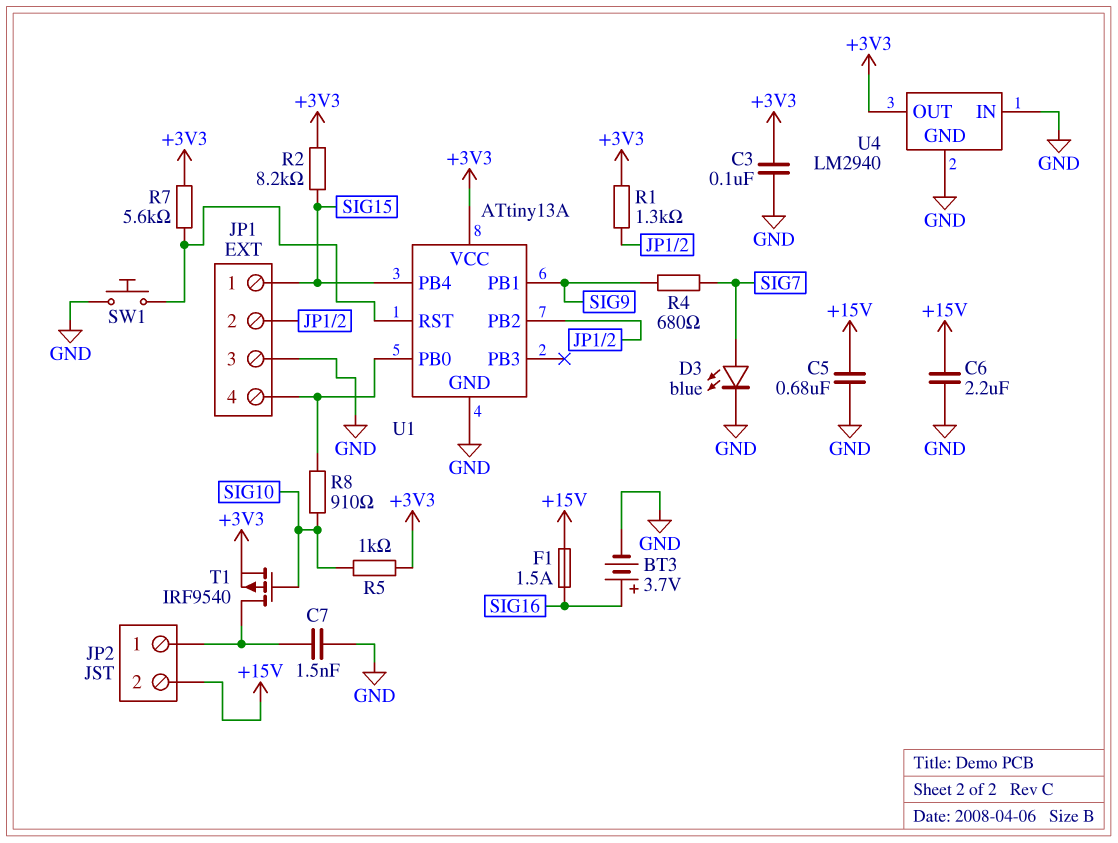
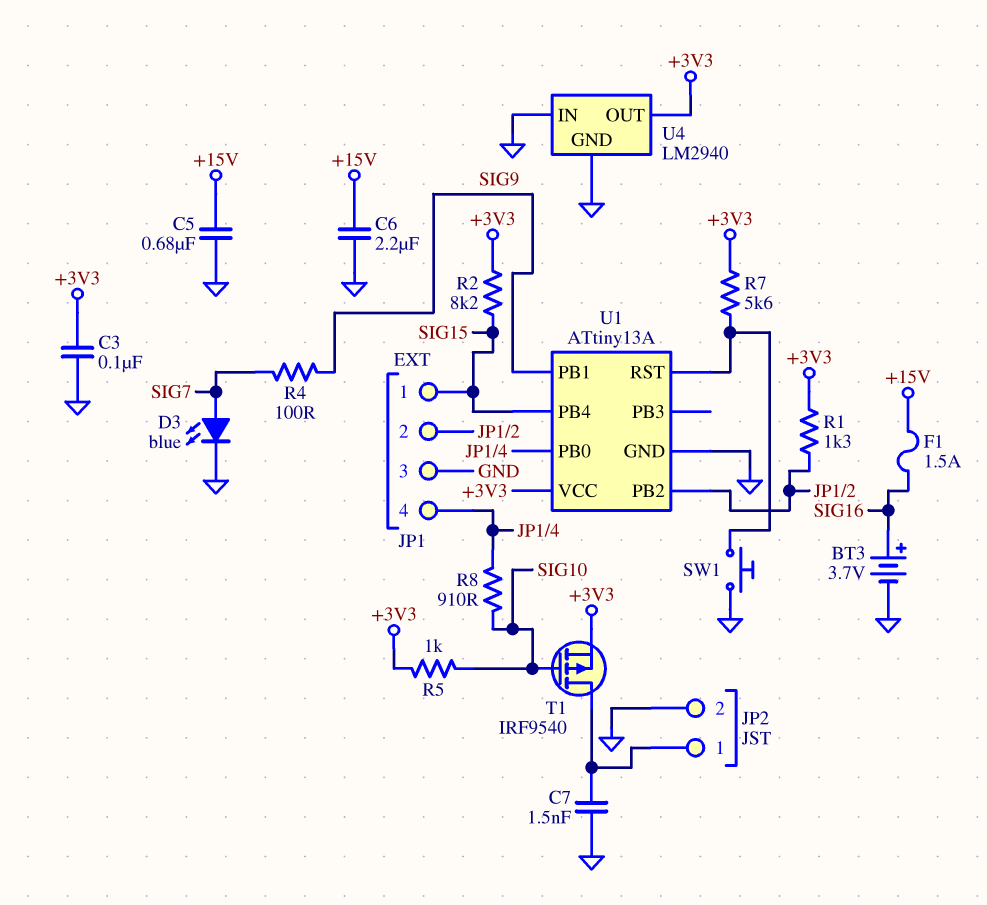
JP2 pin 2: +15V -> GND
R4: 680 (SIG7, SIG9) -> 100 (SIG7, SIG9)

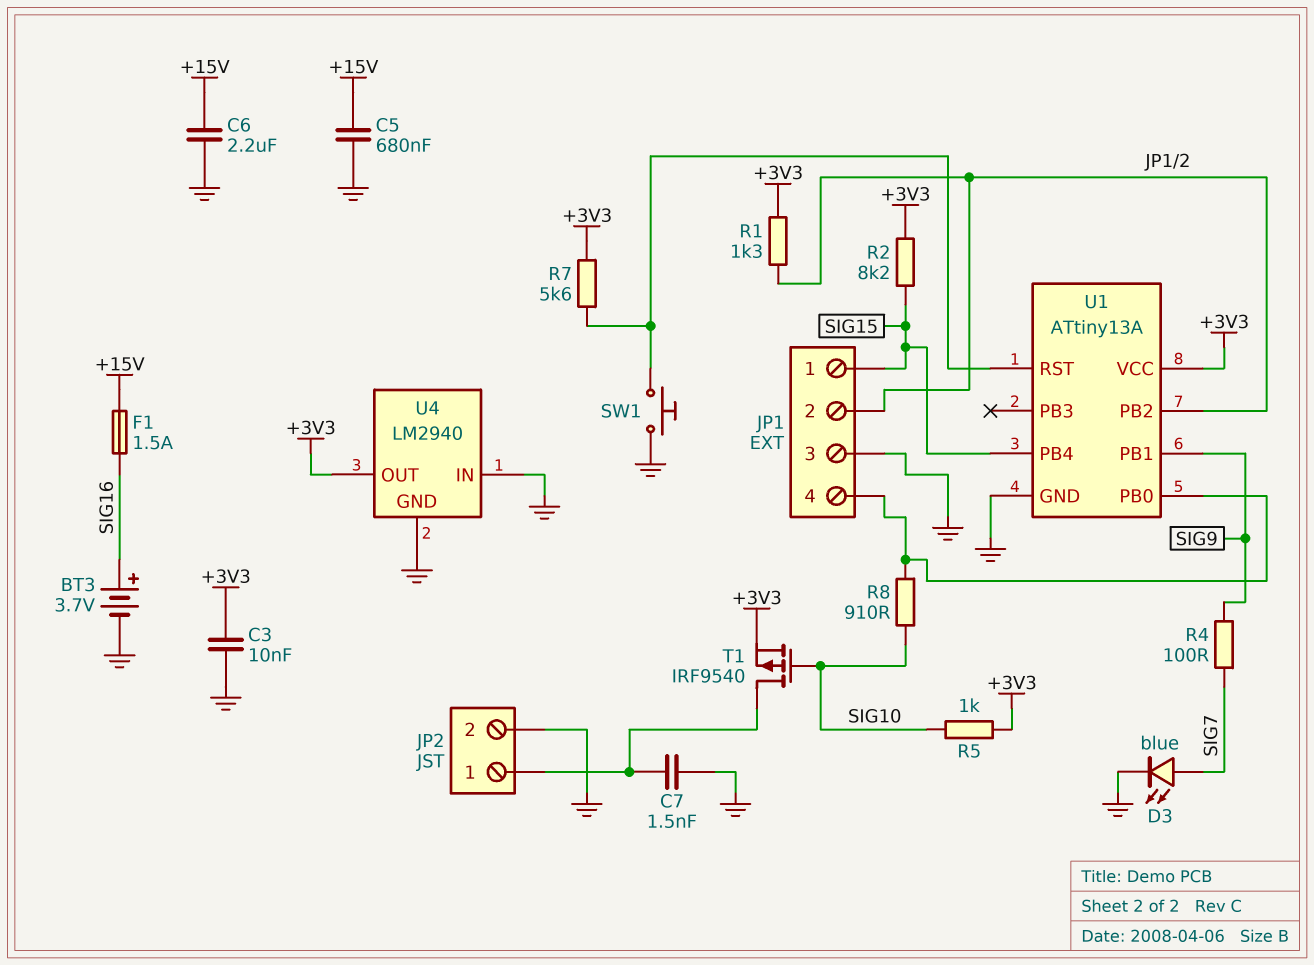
C3: 100nF (+3V3, GND) -> 10nF (+3V3, GND)

